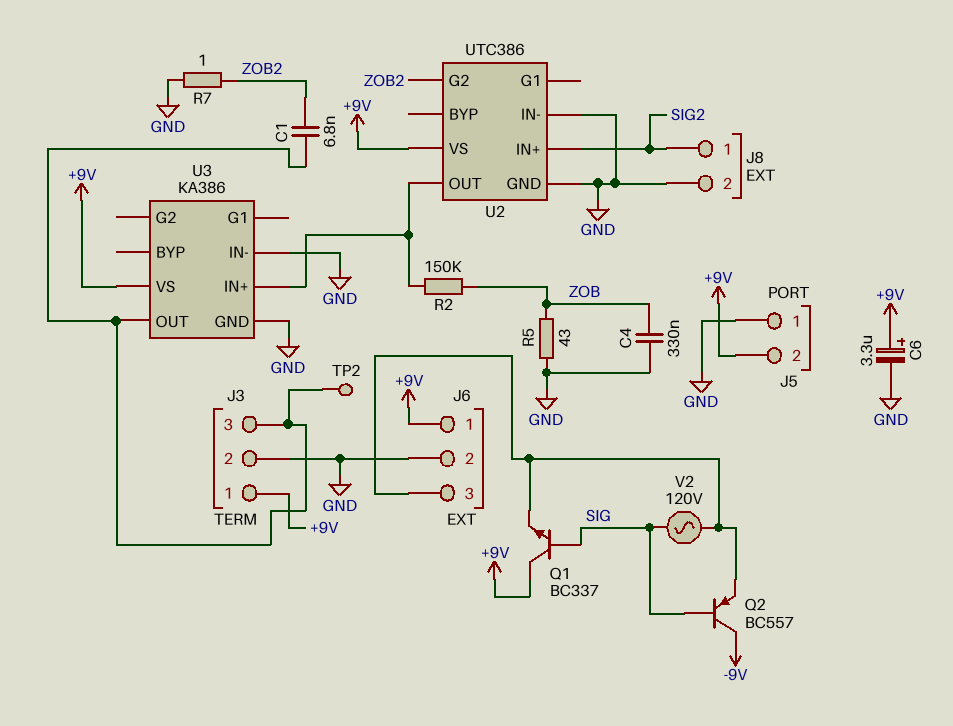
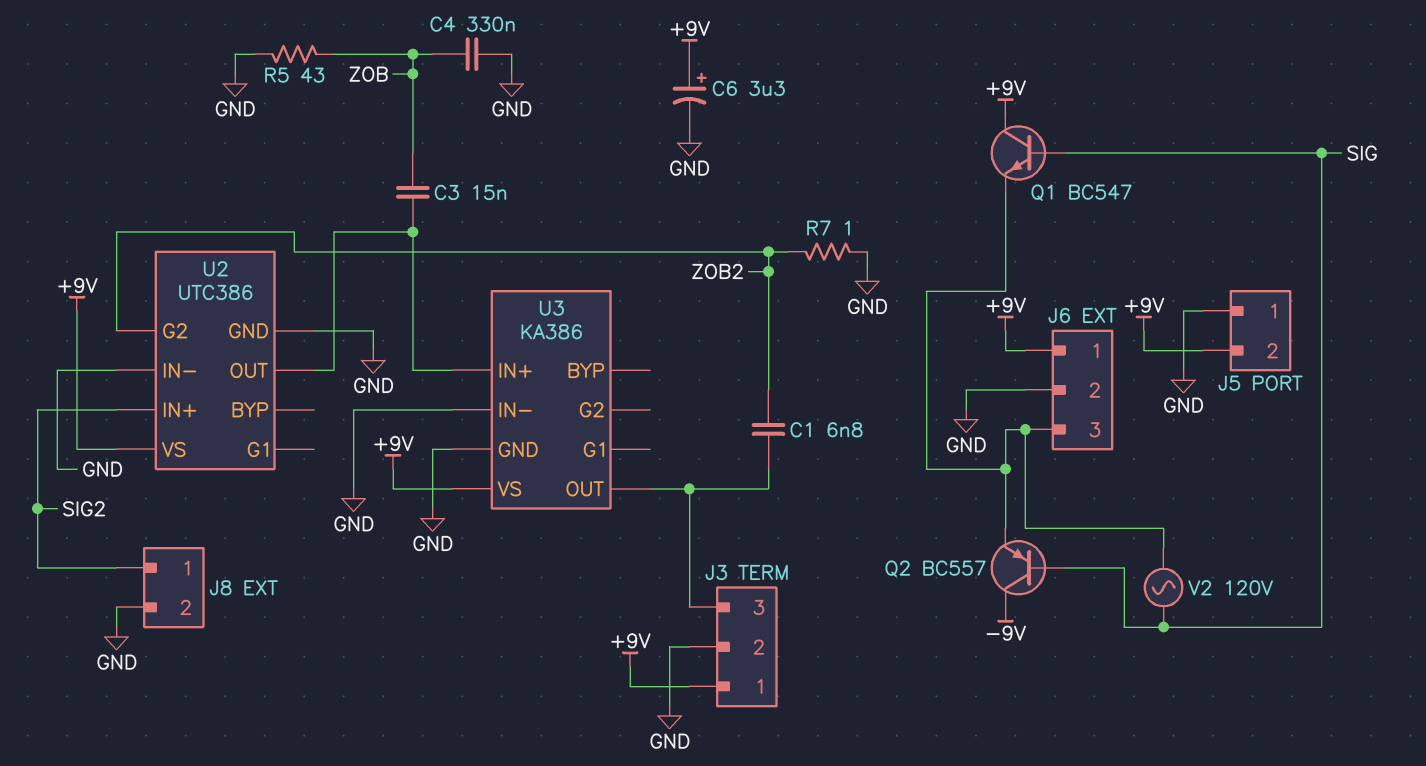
C3: none -> 15nF (U2/OUT, ZOB)
Q1: NPN BC337 (B SIG, C +9V, E J6/3) -> NPN BC547 (B SIG, C +9V, E J6/3)
R2: 150k (U2/OUT, ZOB) -> none
TP2: test point (J3/3) -> none

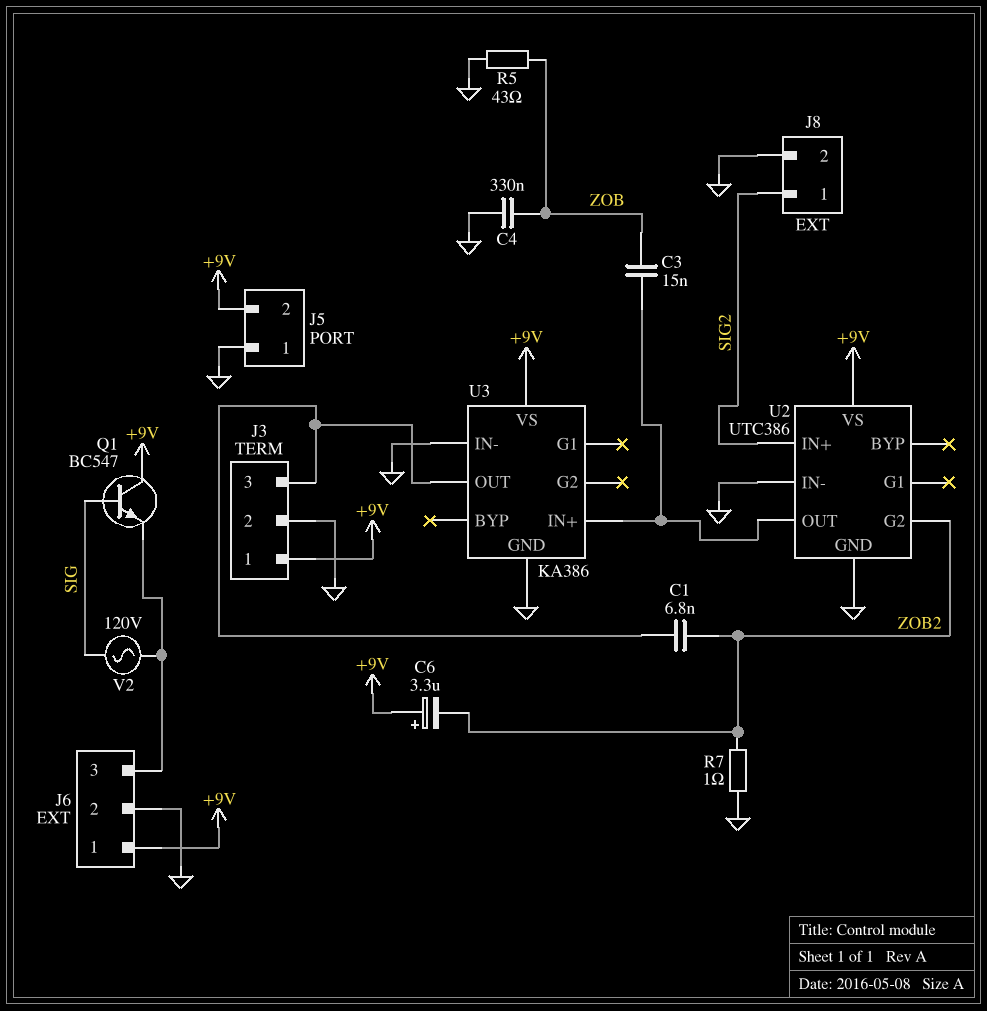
C6: 3.3uF (plus +9V, minus GND) -> 3.3uF (plus +9V, minus ZOB2)
Q2: PNP BC557 (B SIG, C -9V, E J6/3) -> none

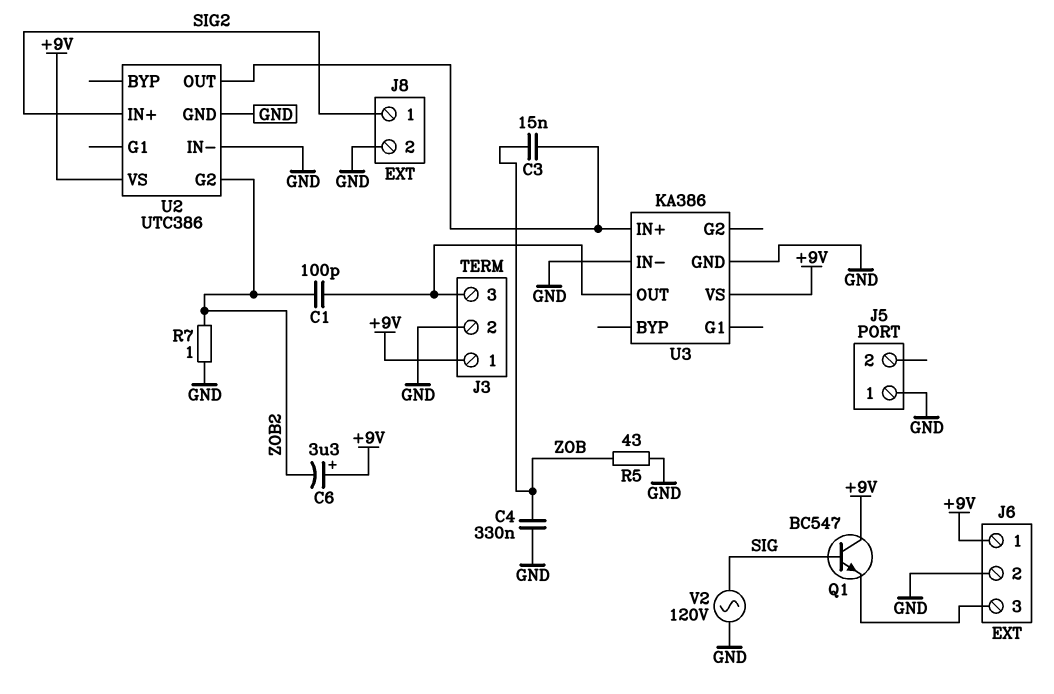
C1: 6.8nF (J3/3, ZOB2) -> 100pF (J3/3, ZOB2)
J5 pin 2: +9V -> none
V2: AC 120V (J6/3, SIG) -> AC 120V (GND, SIG)

